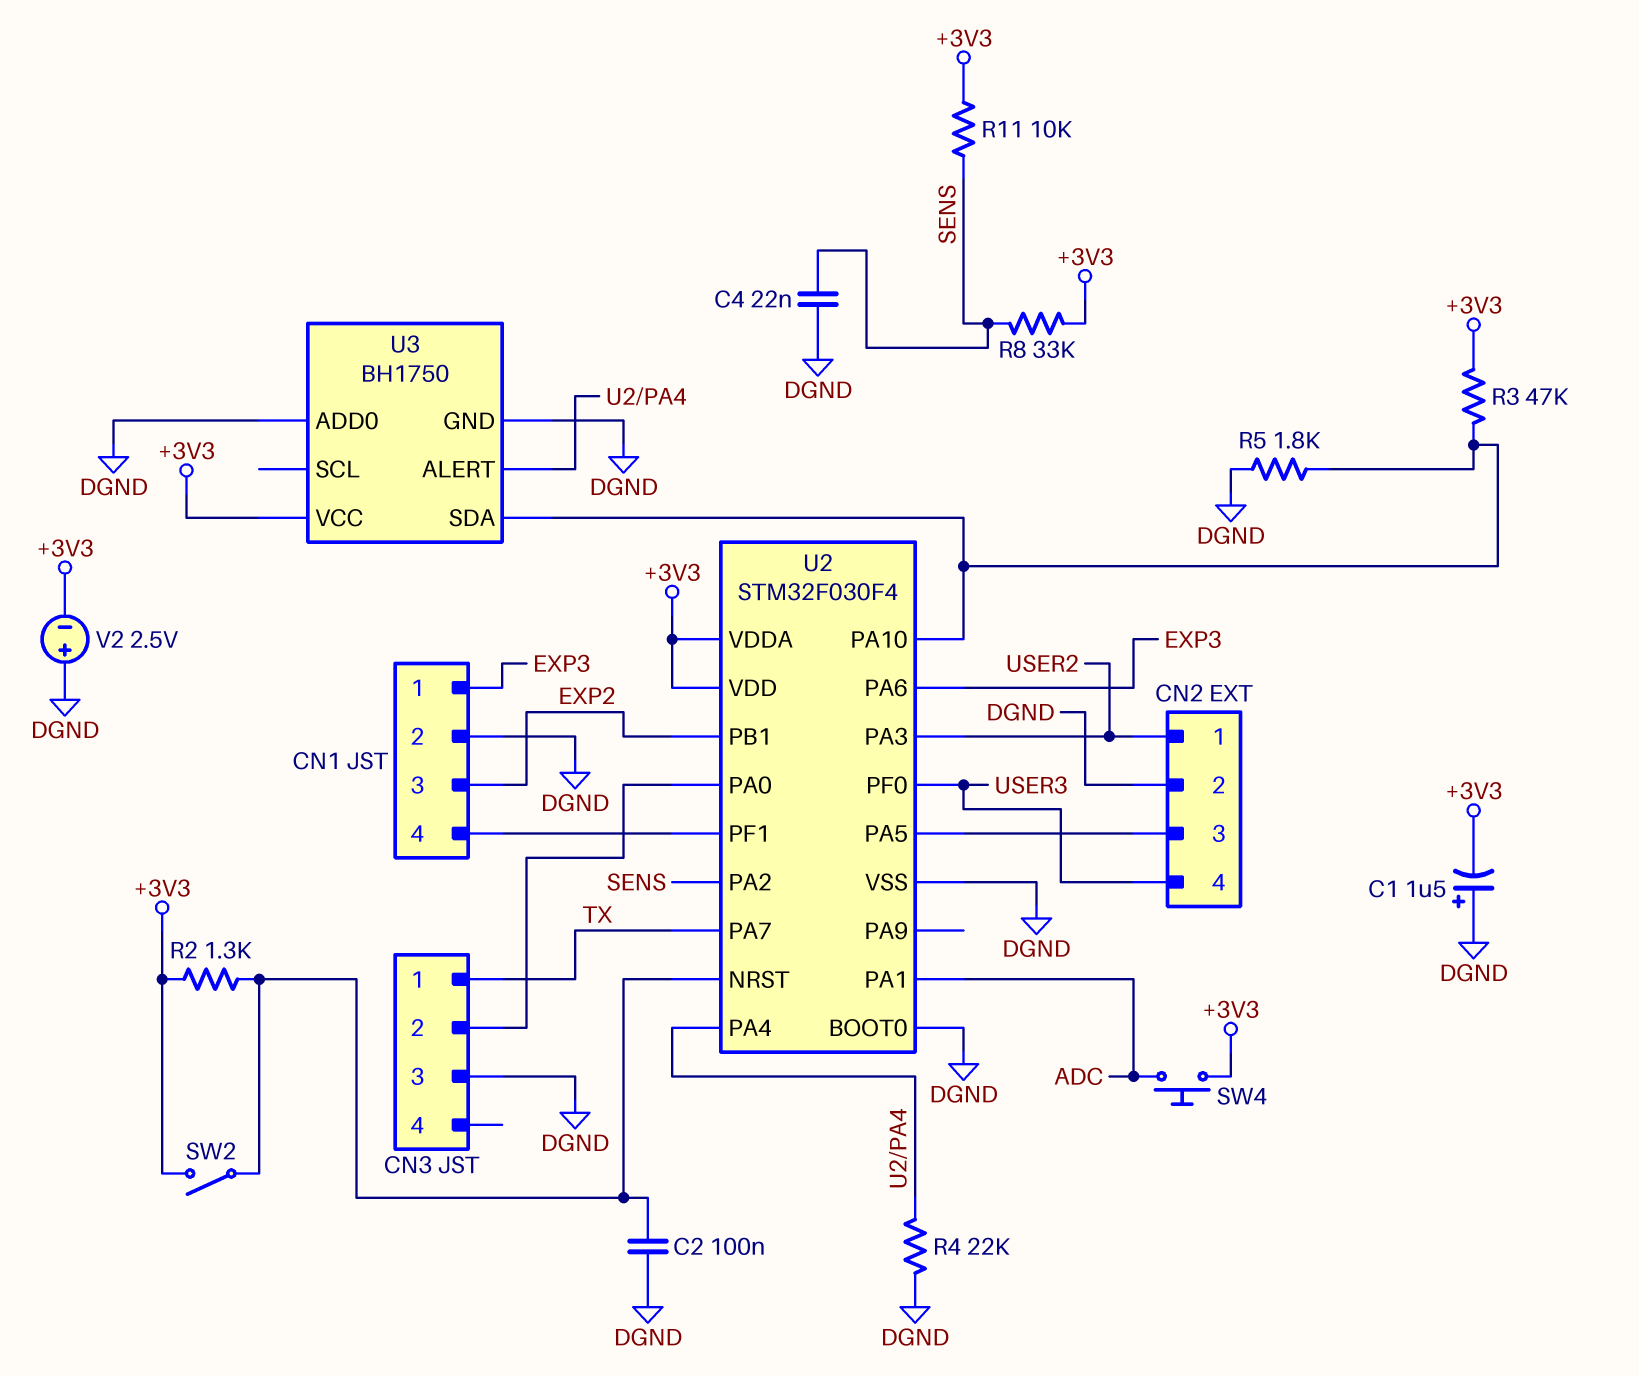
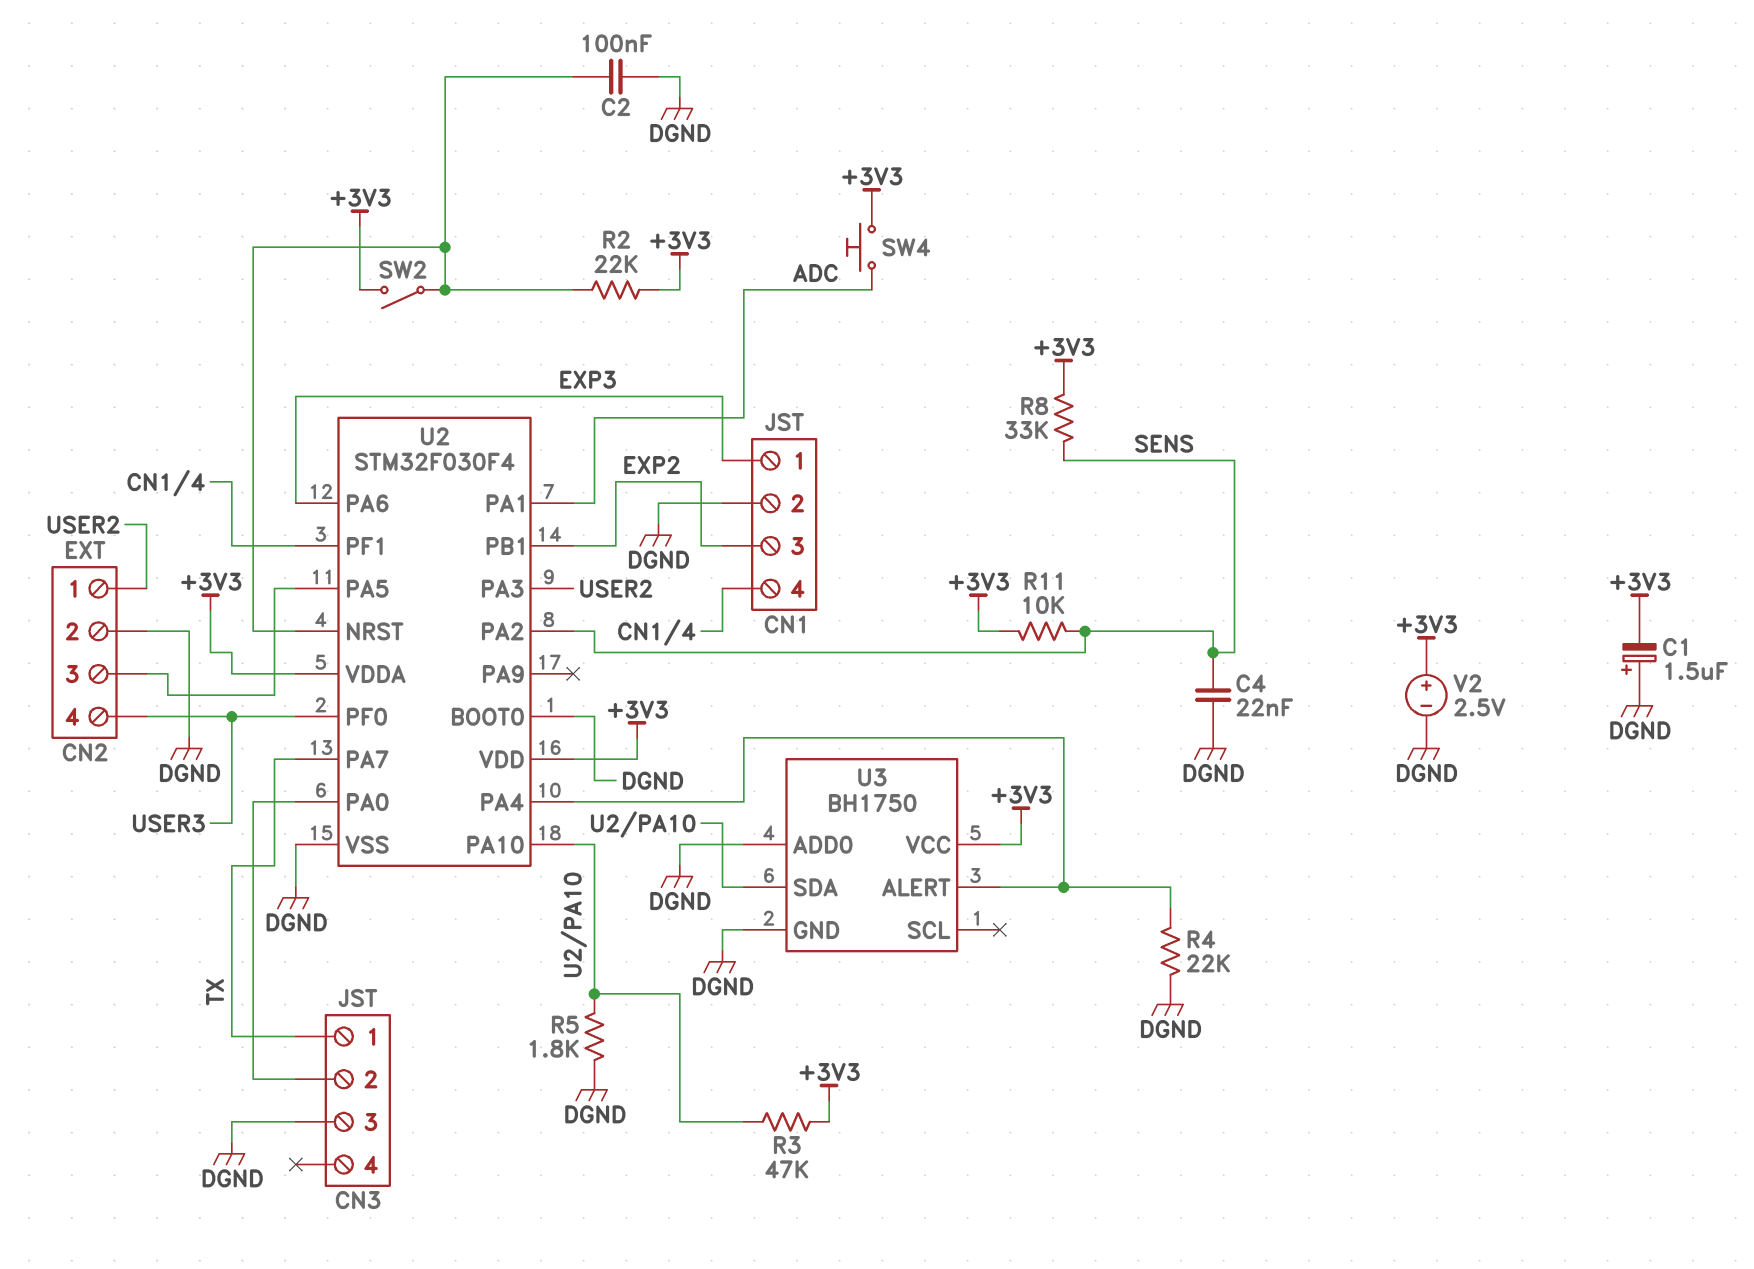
R2: 1.3k (+3V3, U2/NRST) -> 22k (+3V3, U2/NRST)
V2: 2.5V (plus DGND, minus +3V3) -> 2.5V (plus +3V3, minus DGND)

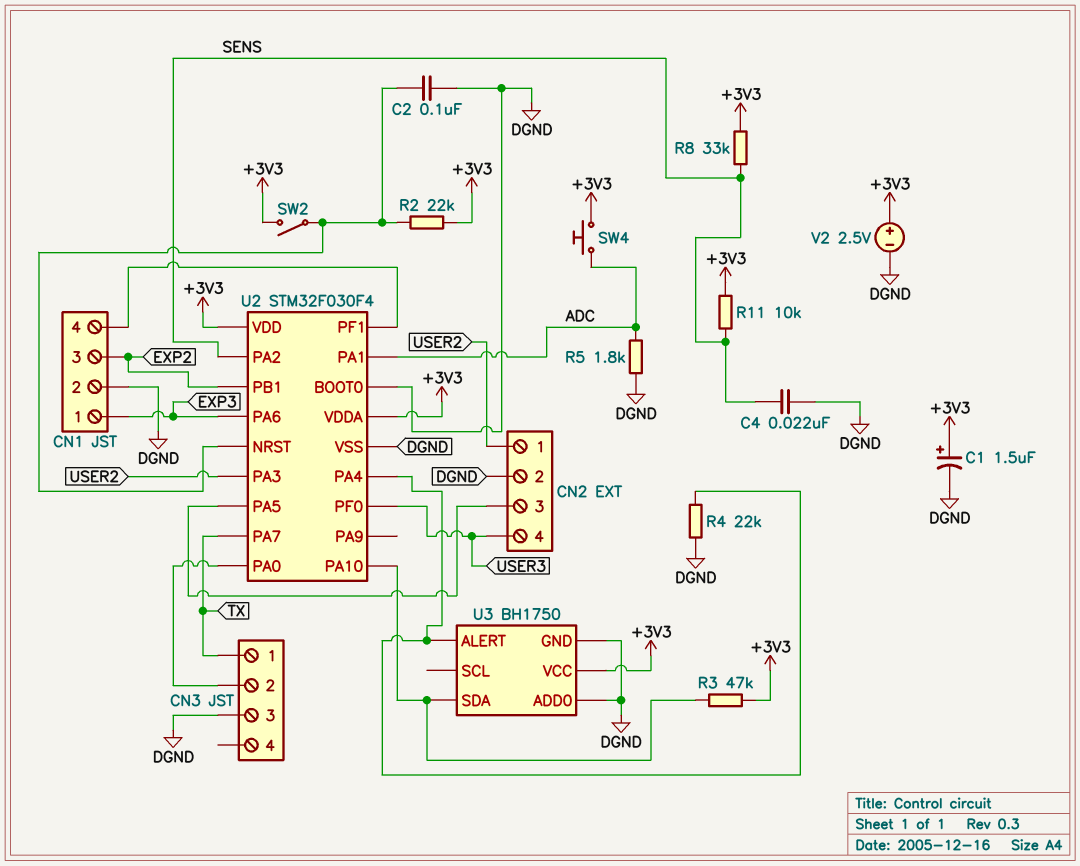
C1: 1.5uF (plus DGND, minus +3V3) -> 1.5uF (plus +3V3, minus DGND)
R5: 1.8k (DGND, U2/PA10) -> 1.8k (ADC, DGND)

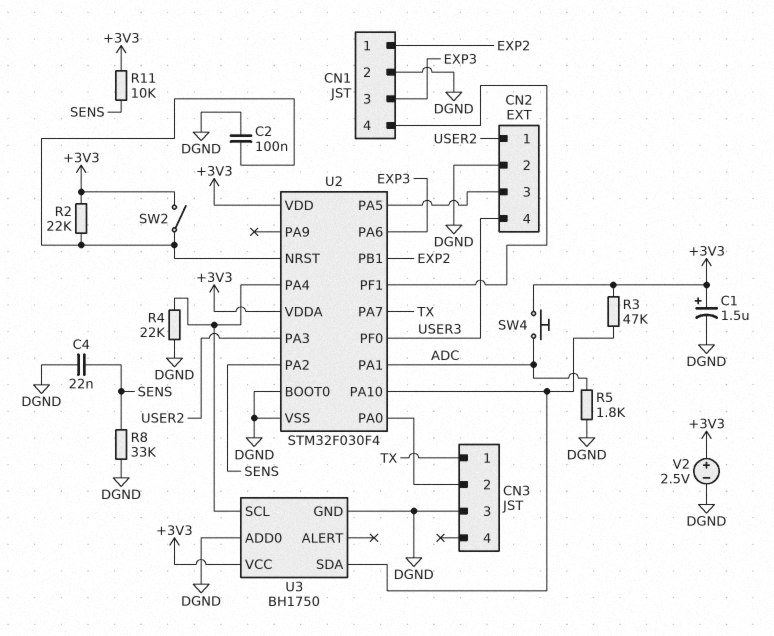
CN1 pin 1: EXP3 -> EXP2
CN1 pin 3: EXP2 -> EXP3
R8: 33k (+3V3, SENS) -> 33k (DGND, SENS)
U3 pin ALERT: U2/PA4 -> none
U3 pin SCL: none -> U2/PA4

